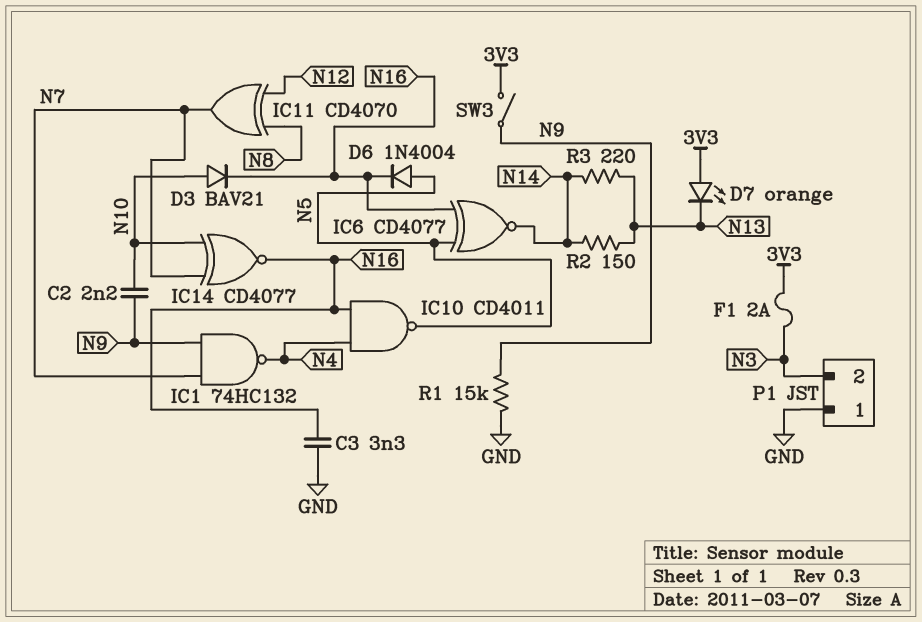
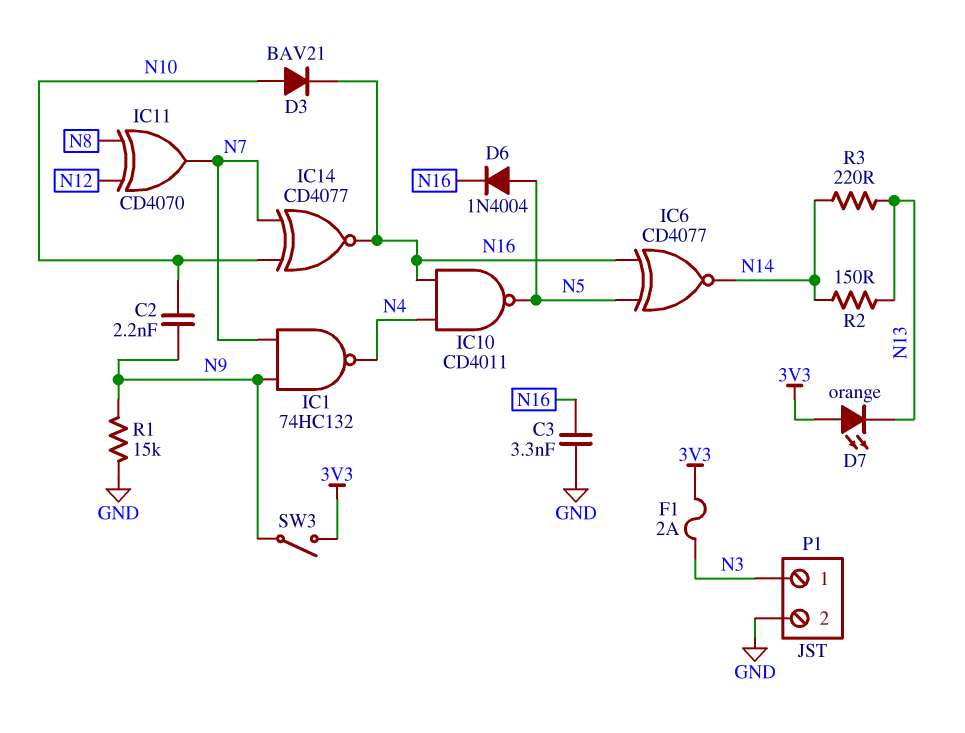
P1 pin 1: GND -> N3
P1 pin 2: N3 -> GND

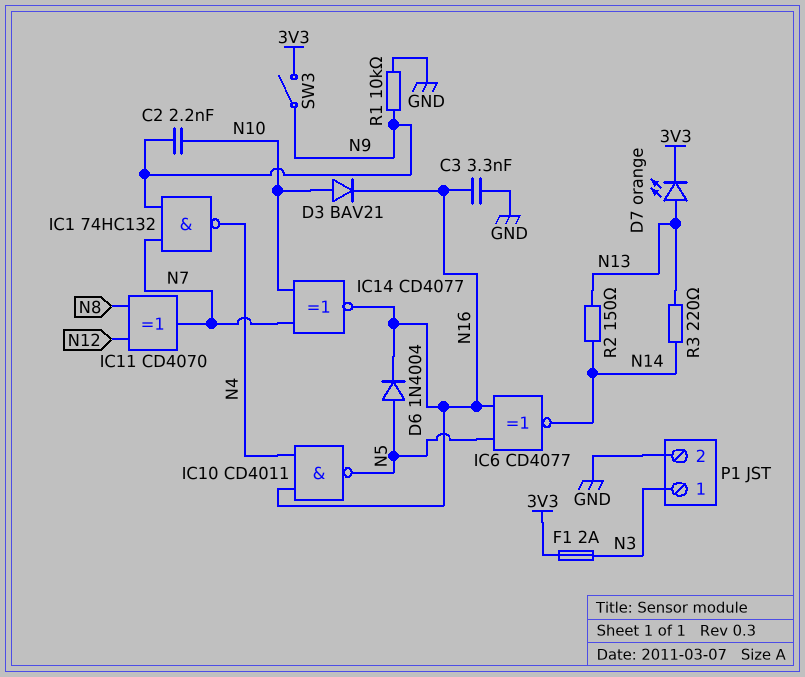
D7: LED orange (A 3V3, K N13) -> LED orange (A N13, K 3V3)
R1: 15k (GND, N9) -> 10k (GND, N9)

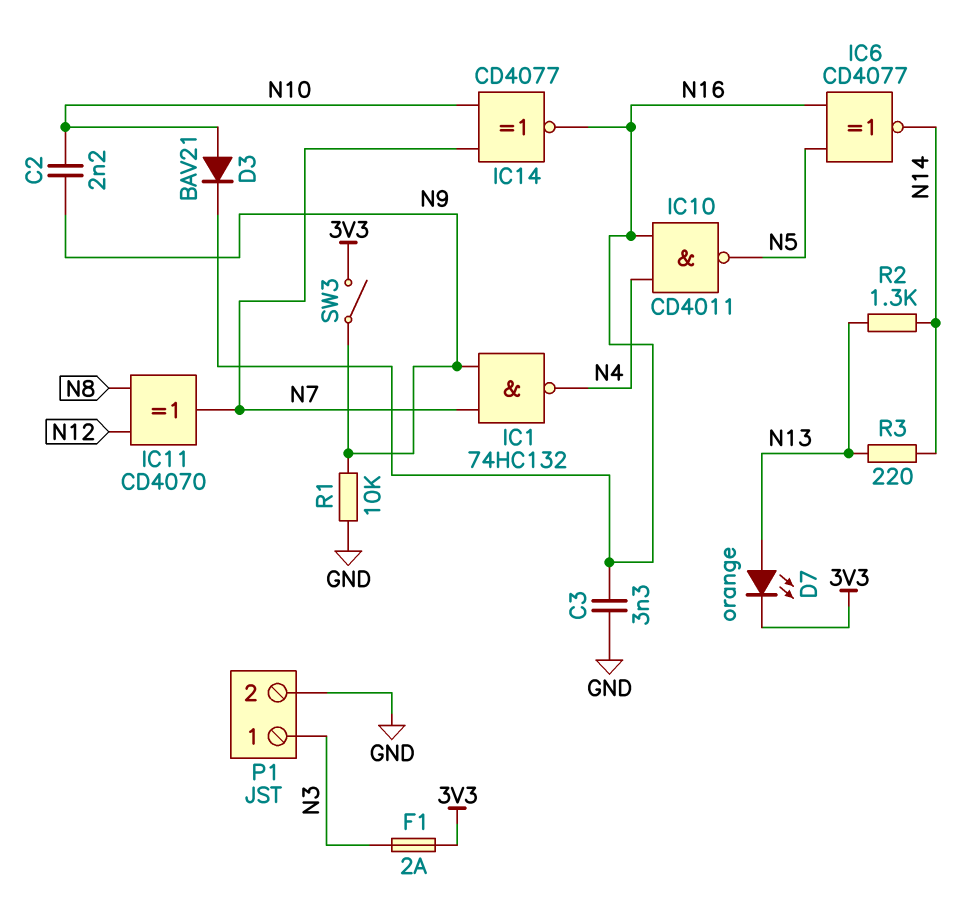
D6: diode 1N4004 (A N5, K N16) -> none
R2: 150 (N13, N14) -> 1.3k (N13, N14)

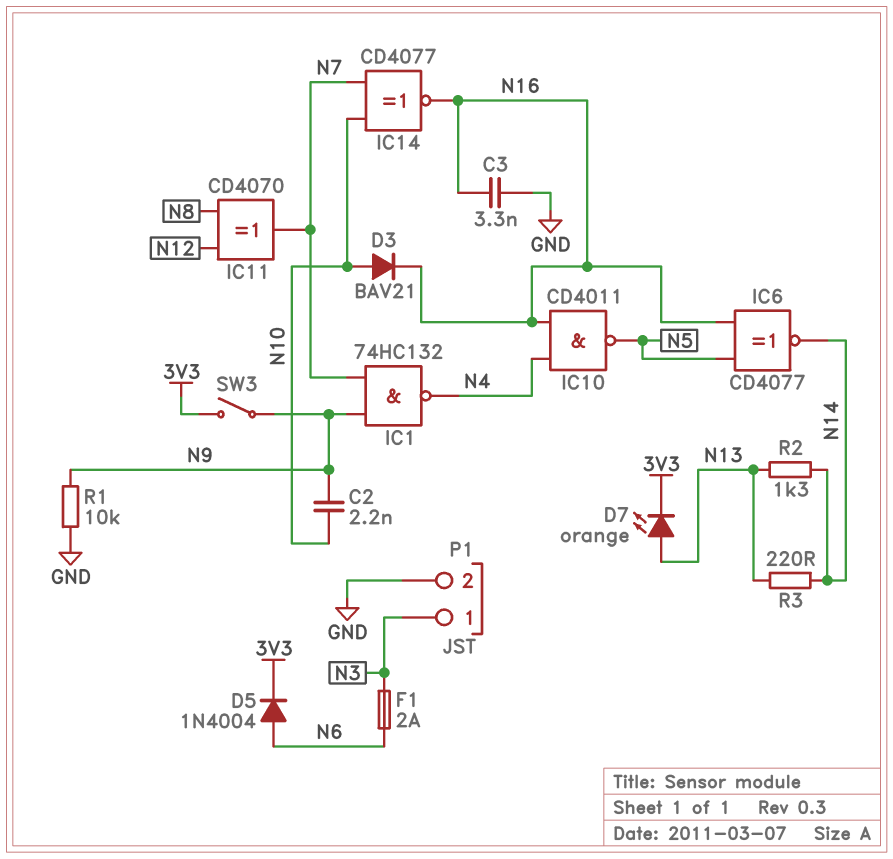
D5: none -> diode 1N4004 (A N6, K 3V3)
F1: 2A (3V3, N3) -> 2A (N3, N6)

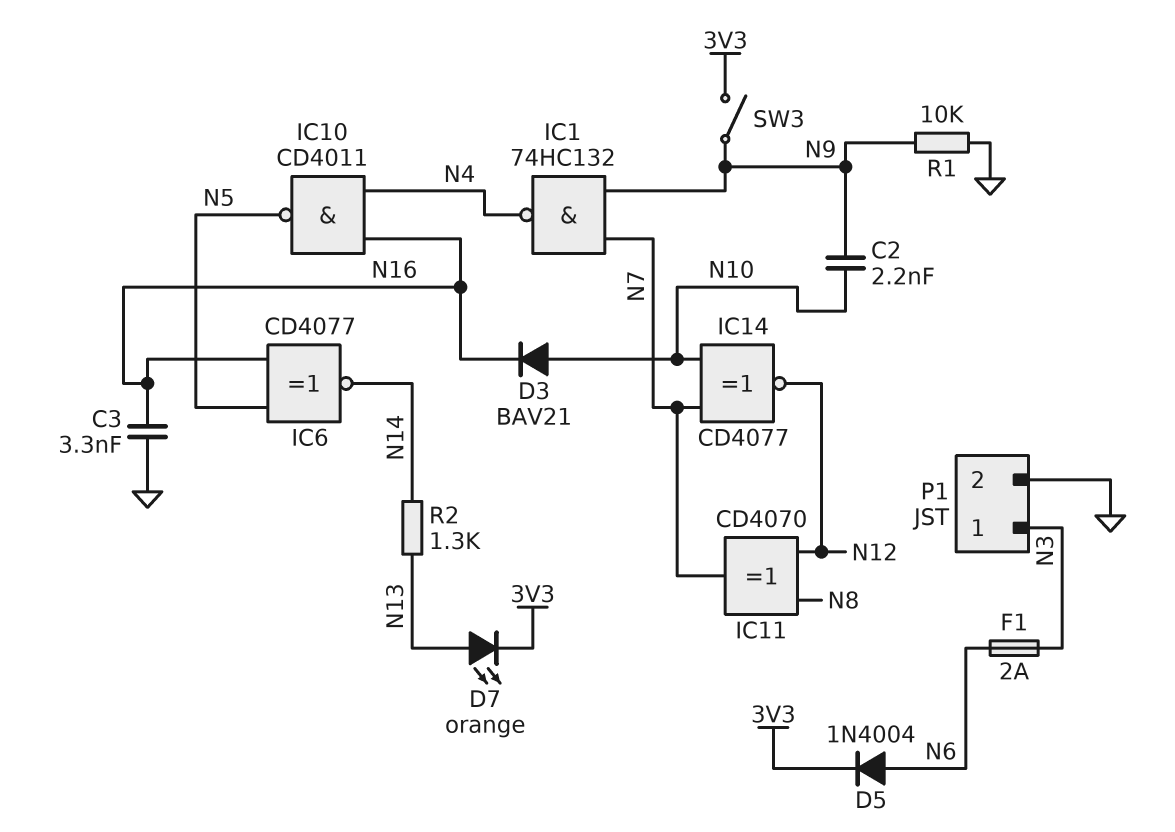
IC14: XNOR CD4077 (in N7, in N10, out N16) -> XNOR CD4077 (in N7, in N10, out N12)
R3: 220 (N13, N14) -> none

